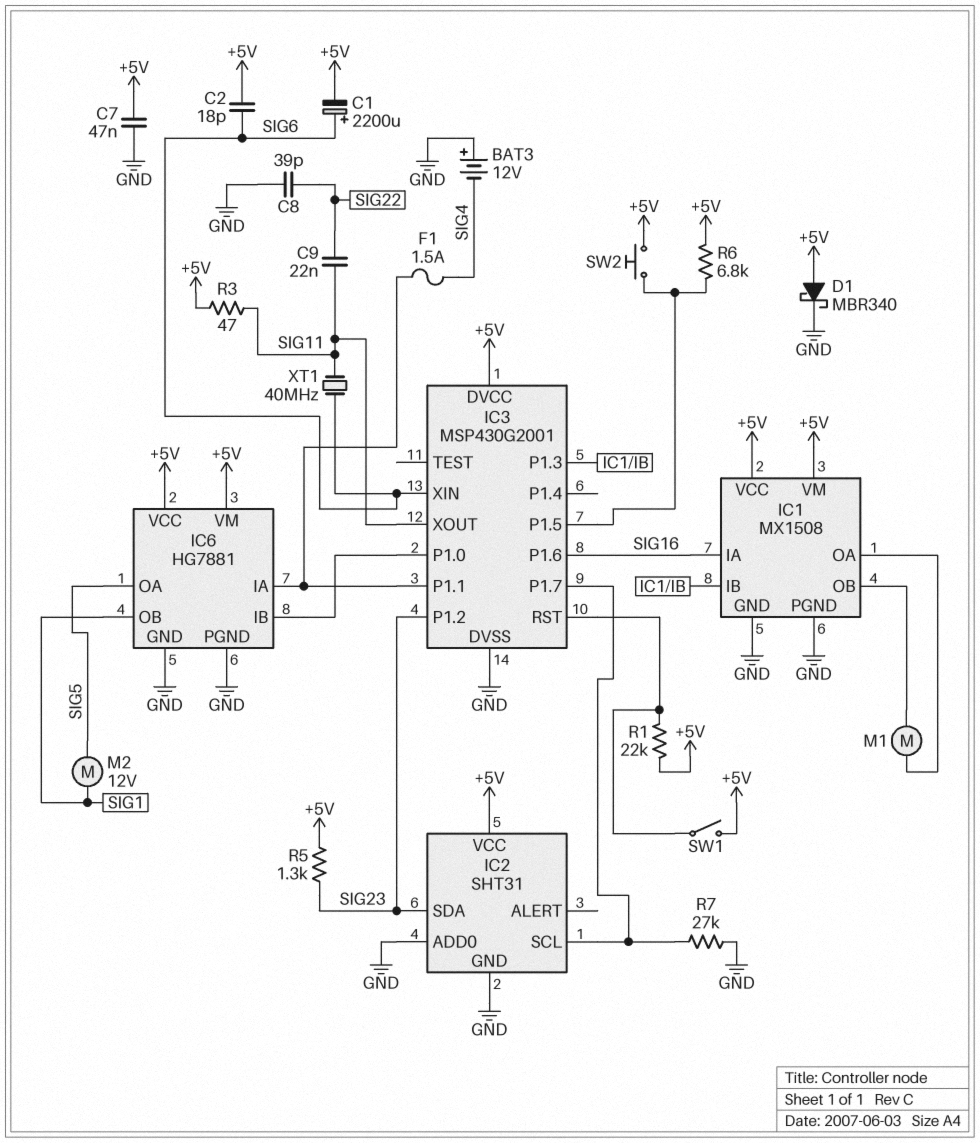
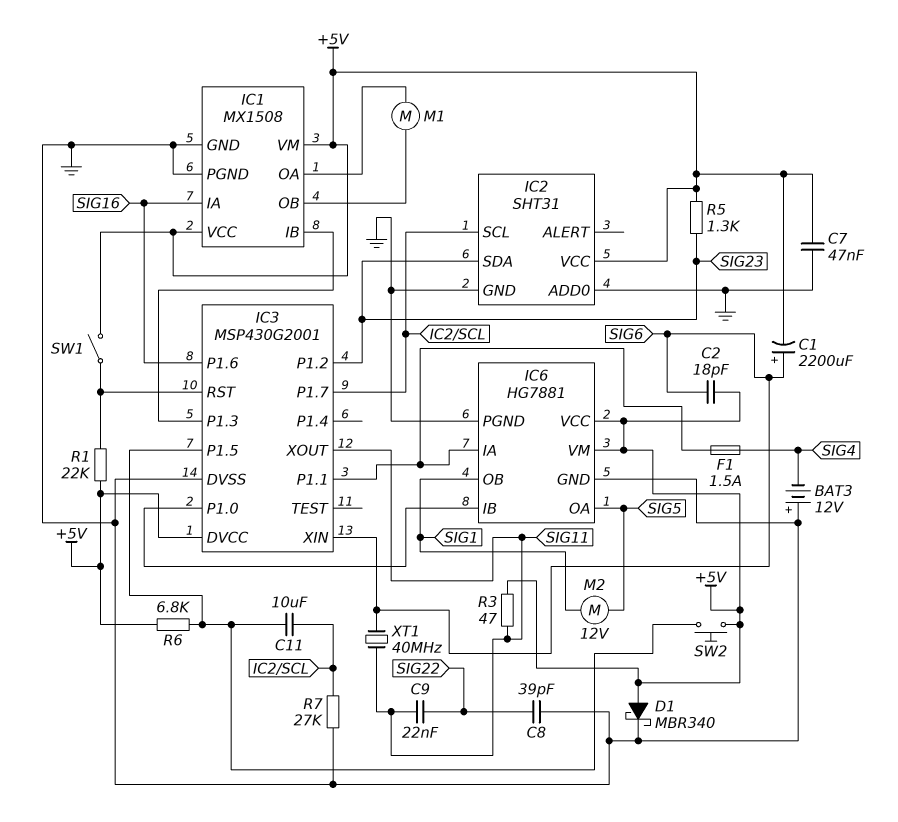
C11: none -> 10uF (IC2/SCL, IC3/P1.5)

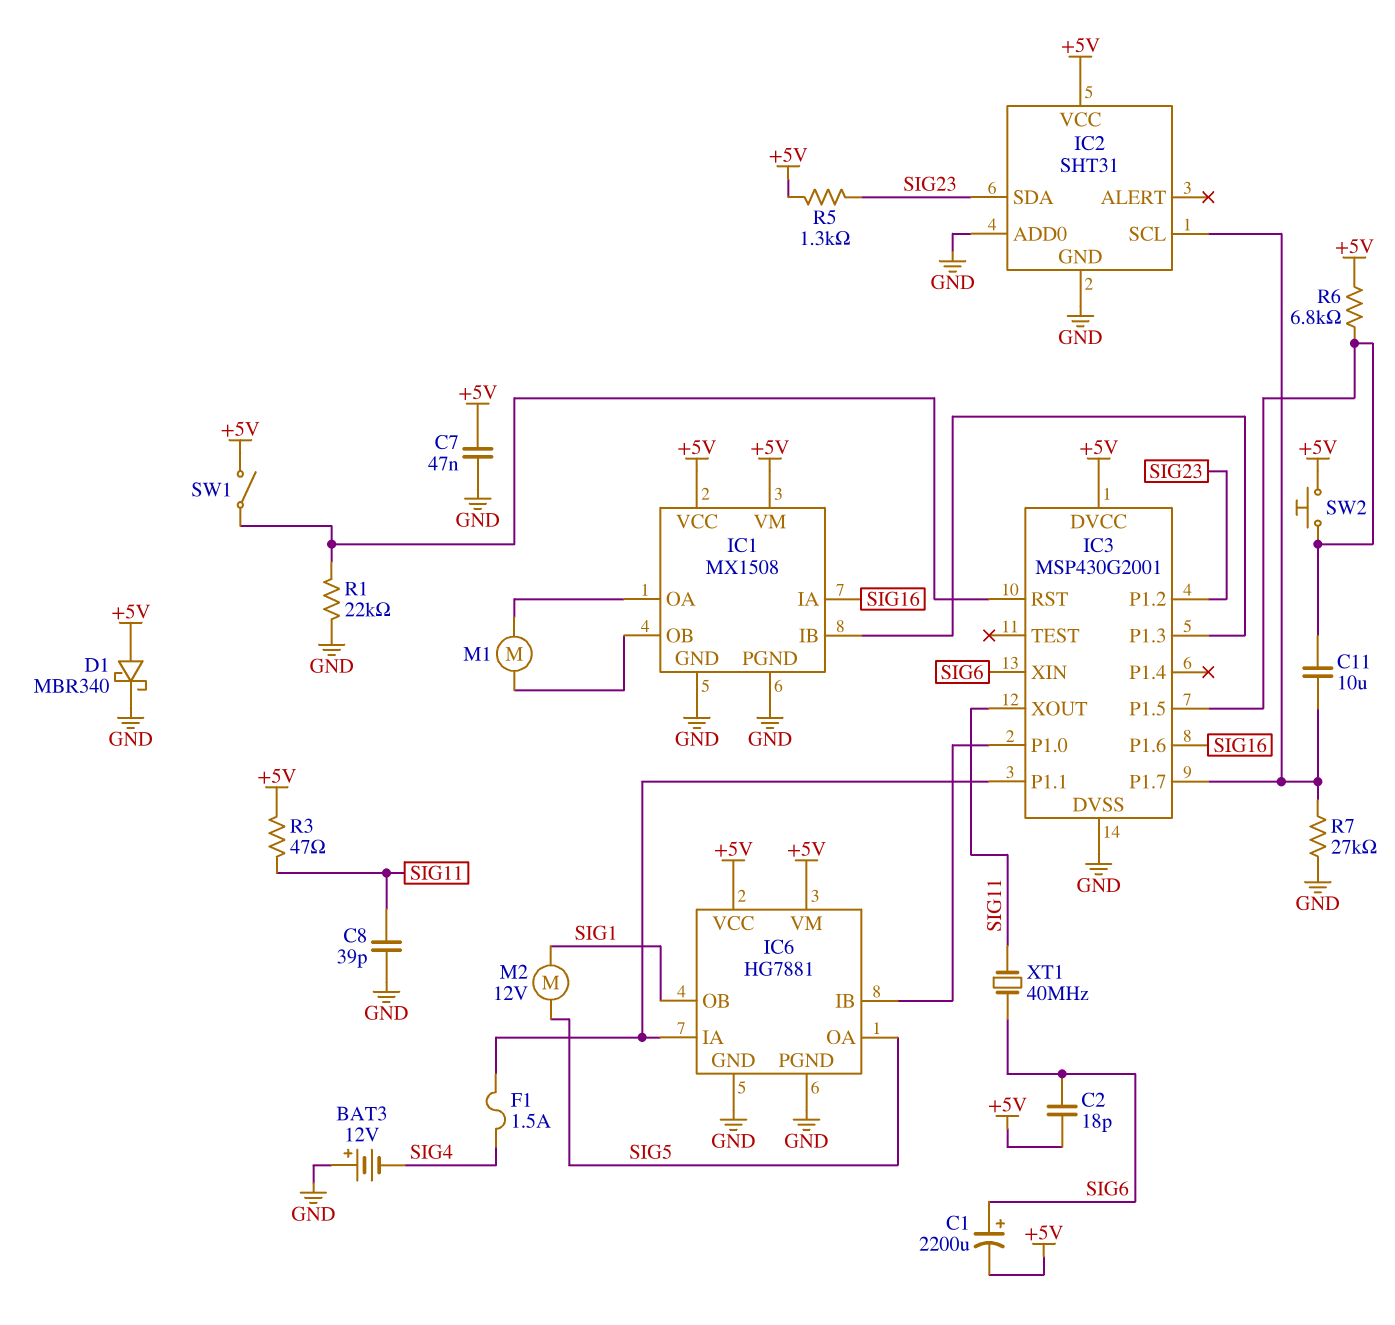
C8: 39pF (GND, SIG22) -> 39pF (GND, SIG11)
C9: 22nF (SIG11, SIG22) -> none
R1: 22k (+5V, IC3/RST) -> 22k (GND, IC3/RST)

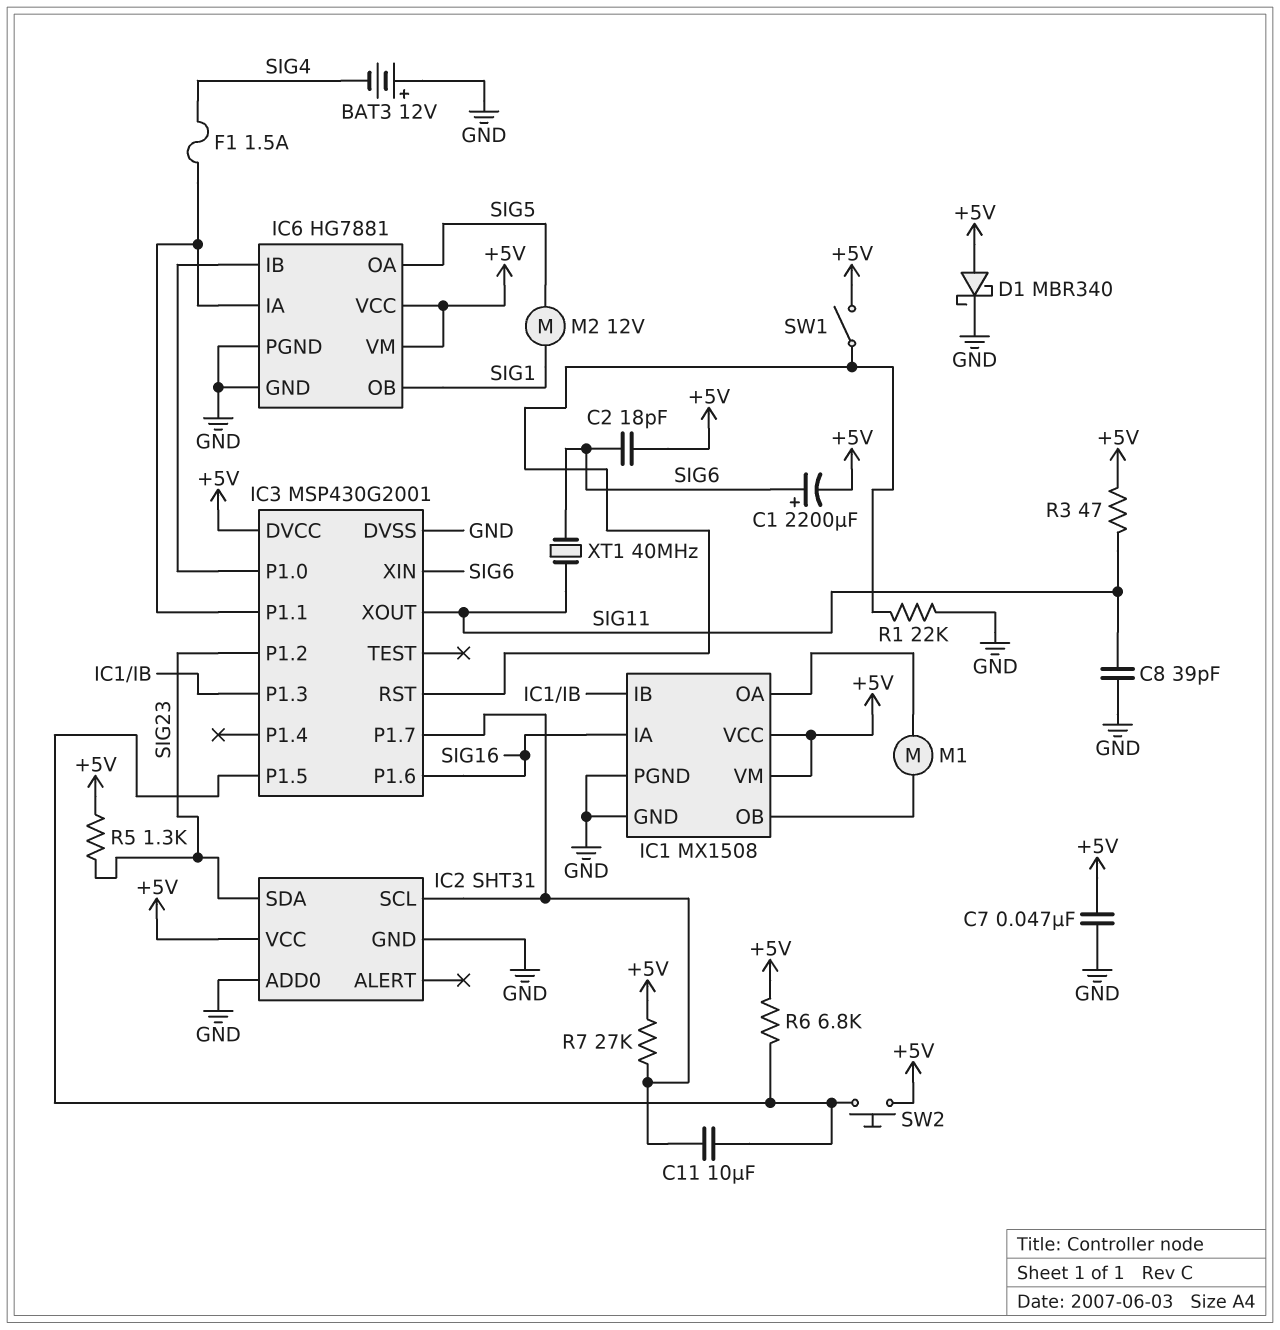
R7: 27k (GND, IC2/SCL) -> 27k (+5V, IC2/SCL)

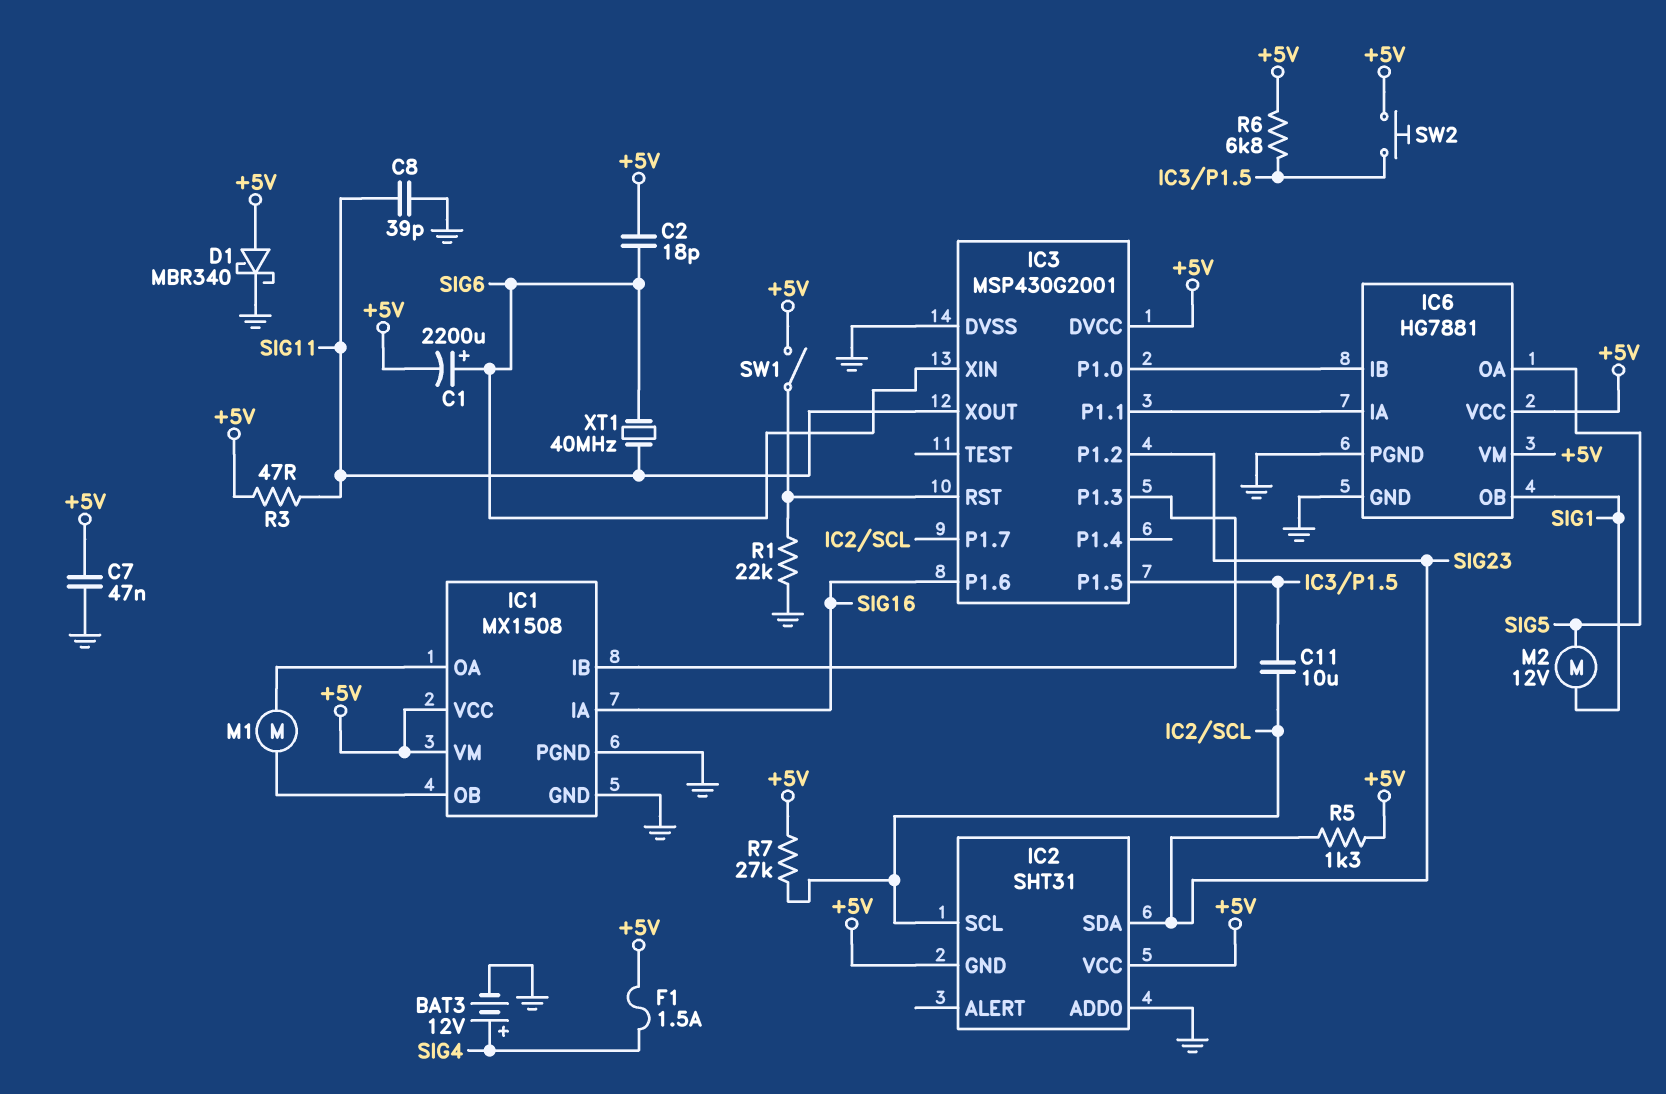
BAT3: 12V (plus GND, minus SIG4) -> 12V (plus SIG4, minus GND)
F1: 1.5A (IC3/P1.1, SIG4) -> 1.5A (+5V, SIG4)
IC2 pin GND: GND -> +5V

